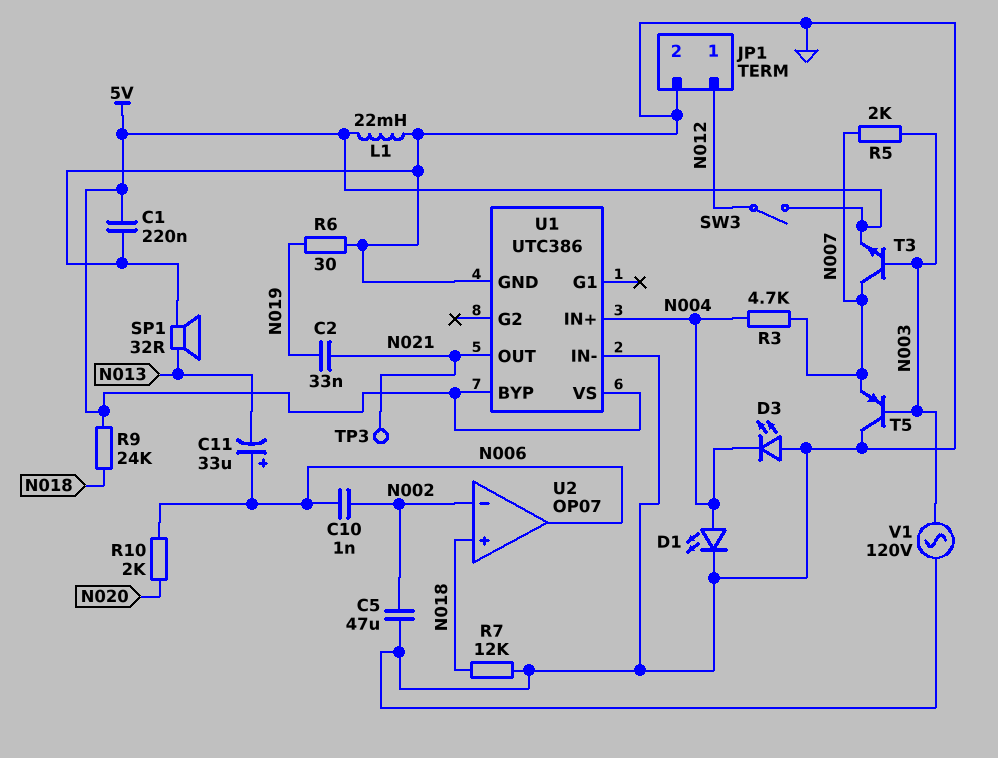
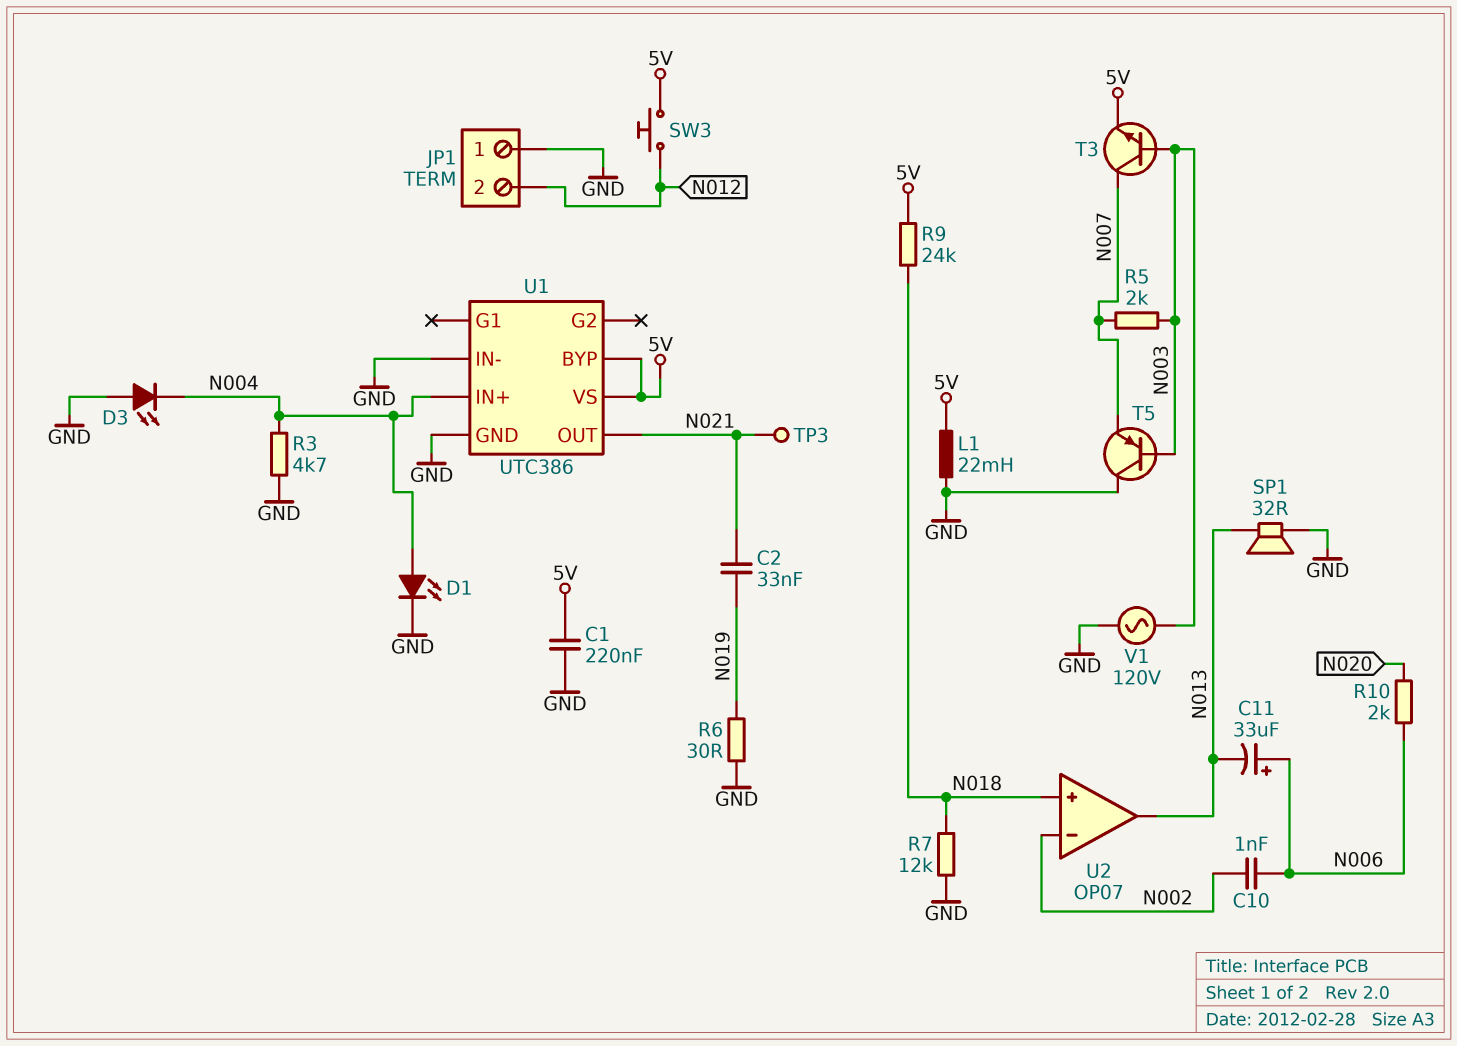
C5: 47uF (GND, N002) -> none
JP1 pin 1: N012 -> GND
JP1 pin 2: GND -> N012
R3: 4.7k (N004, N007) -> 4.7k (GND, N004)
SW3: switch (5V, N012) -> button (5V, N012)
U2 pin out: N006 -> N013

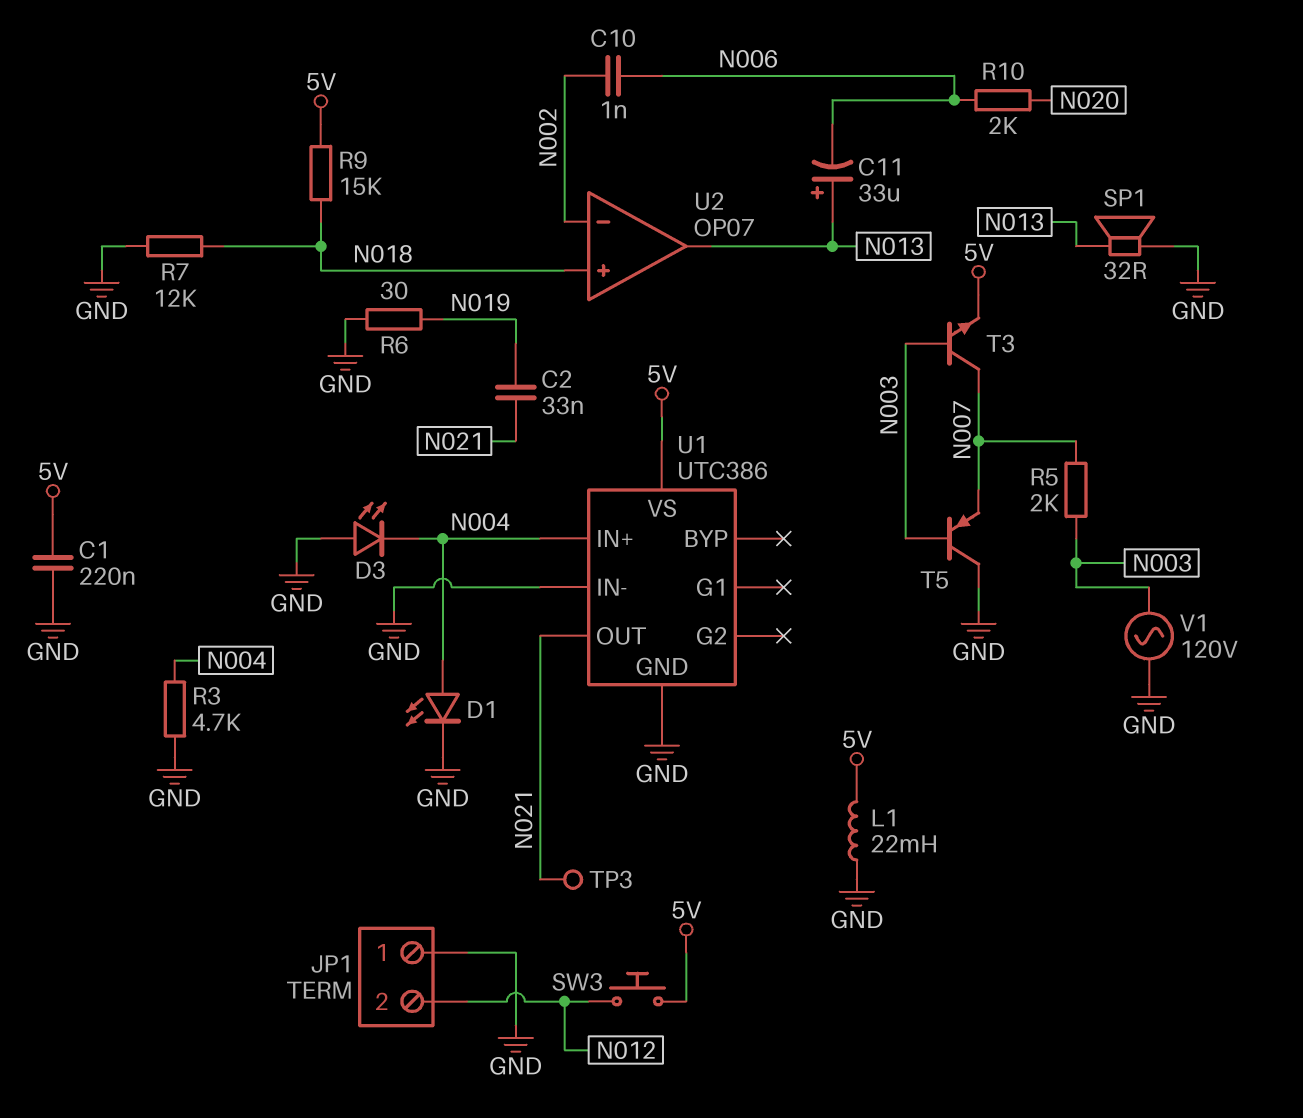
C11: 33uF (plus N006, minus N013) -> 33uF (plus N013, minus N006)
R9: 24k (5V, N018) -> 15k (5V, N018)
U1 pin BYP: 5V -> none

